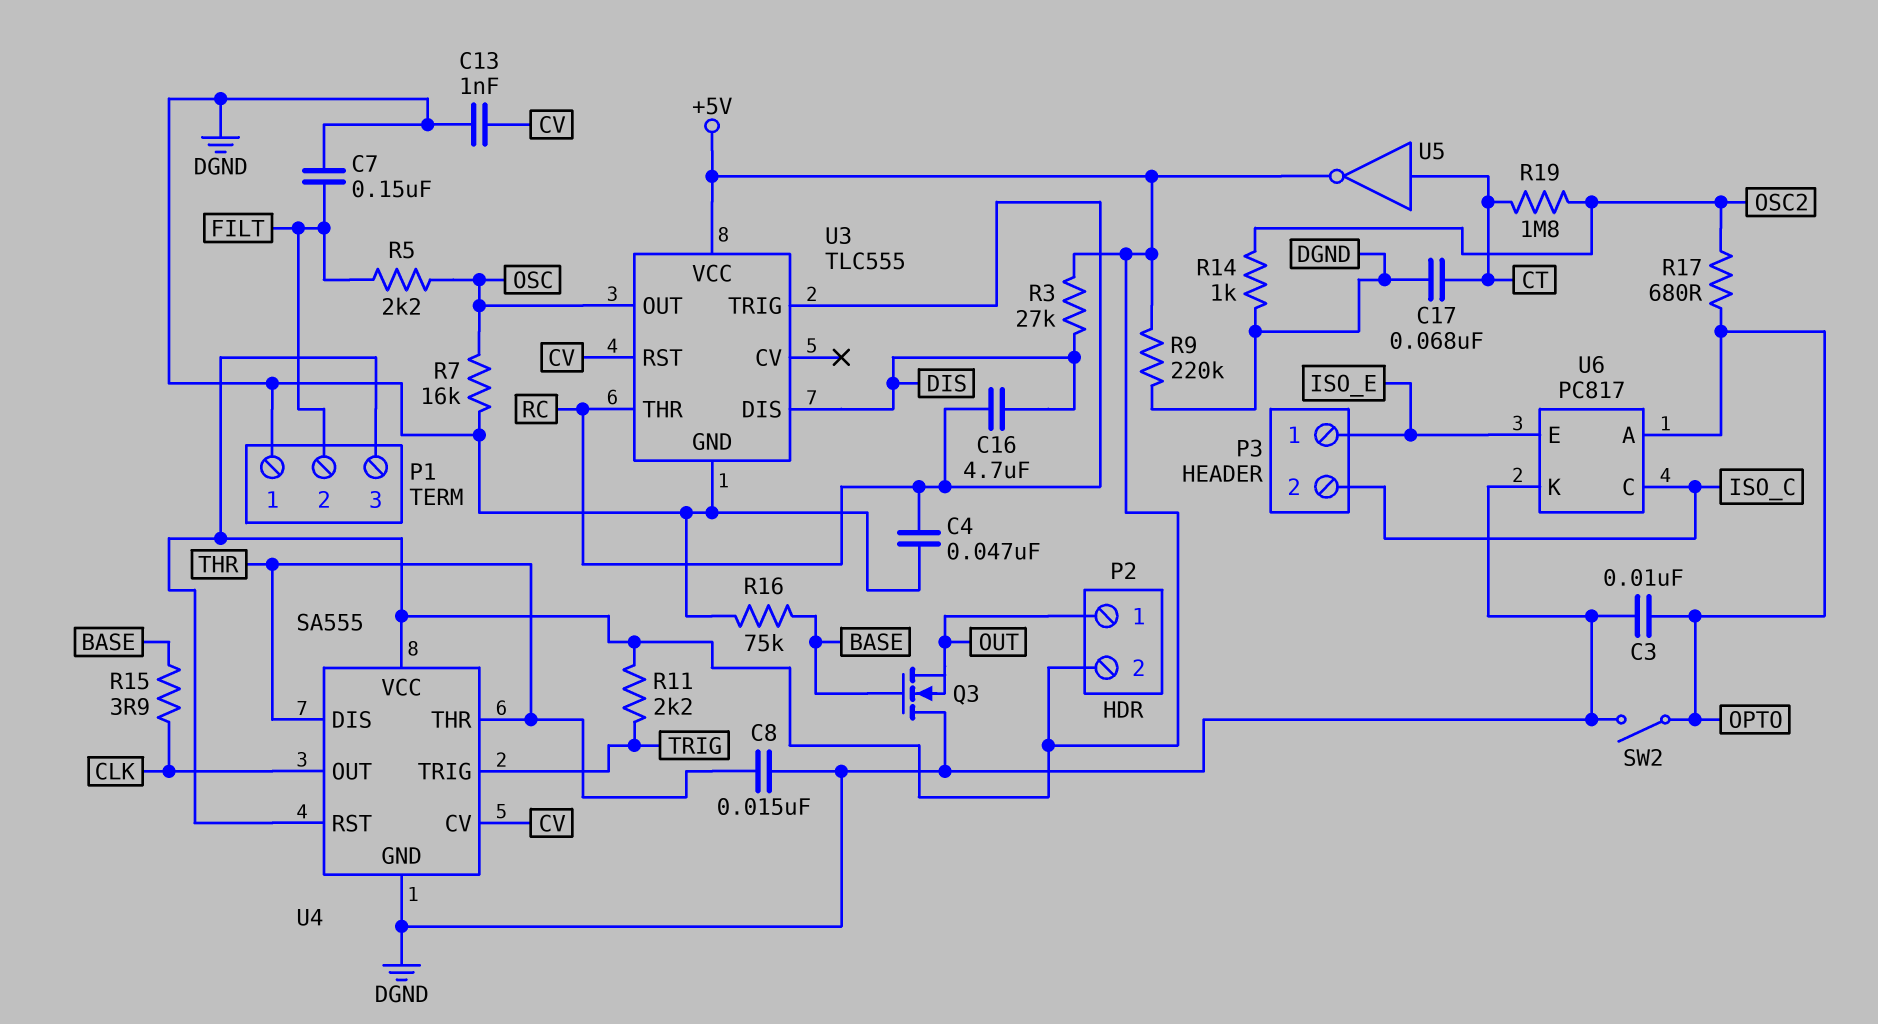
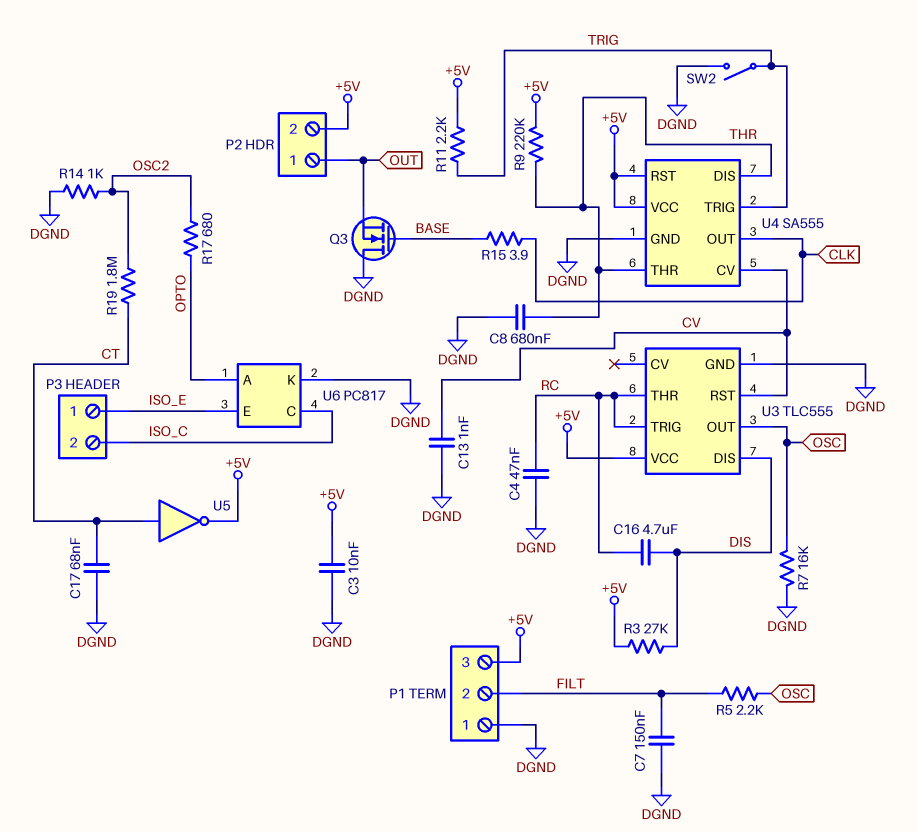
C3: 10nF (DGND, OPTO) -> 10nF (+5V, DGND)
C8: 15nF (DGND, THR) -> 680nF (DGND, THR)
R9: 220k (+5V, DGND) -> 220k (+5V, THR)
R16: 75k (BASE, DGND) -> none
SW2: switch (DGND, OPTO) -> switch (DGND, TRIG)

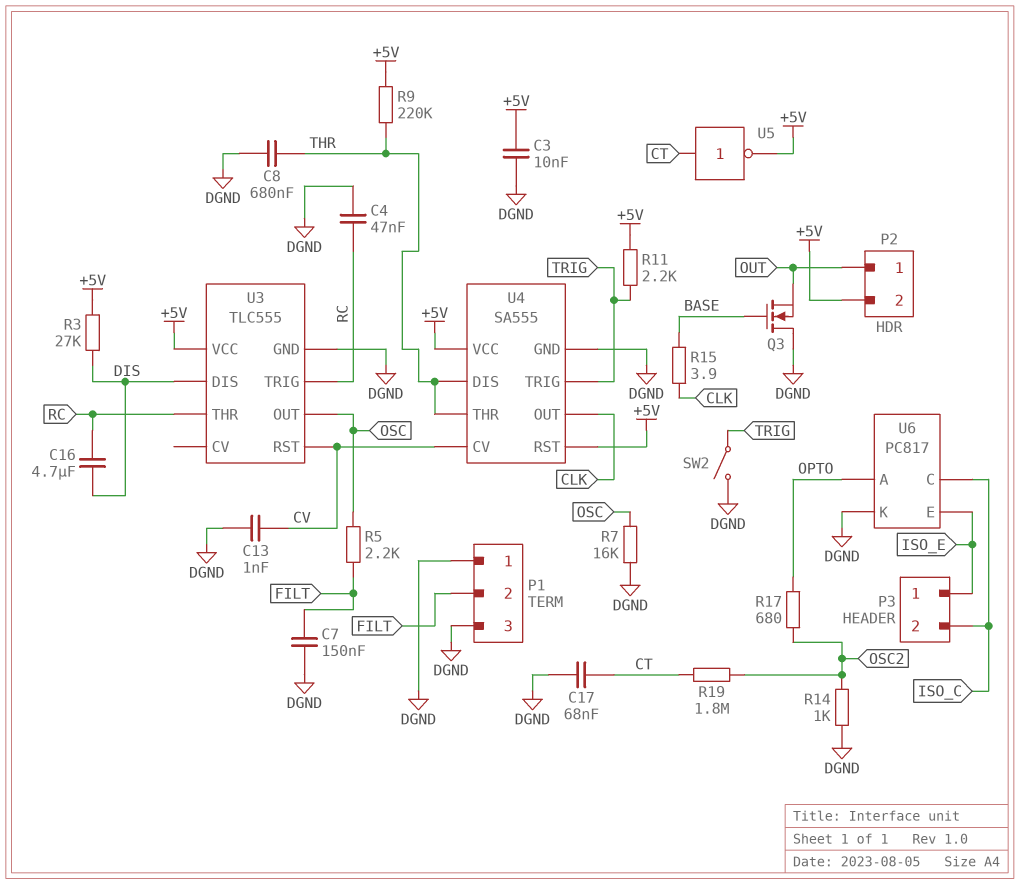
P1 pin 3: +5V -> DGND

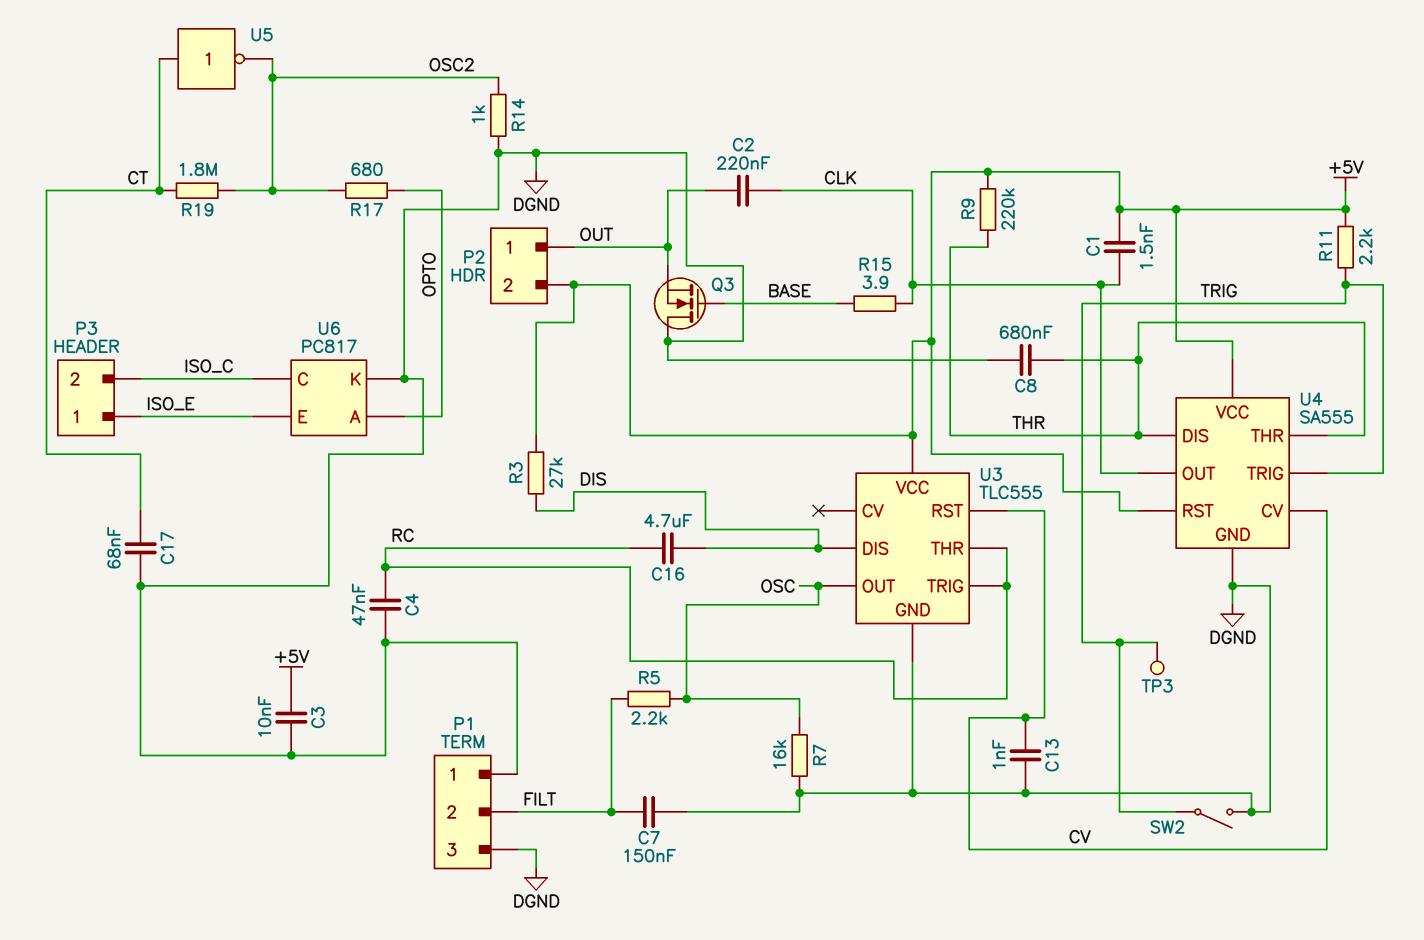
C1: none -> 1.5nF (+5V, CLK)
C2: none -> 220nF (CLK, OUT)
TP3: none -> test point (TRIG)
U5: NOT (in CT, out +5V) -> NOT (in CT, out OSC2)

